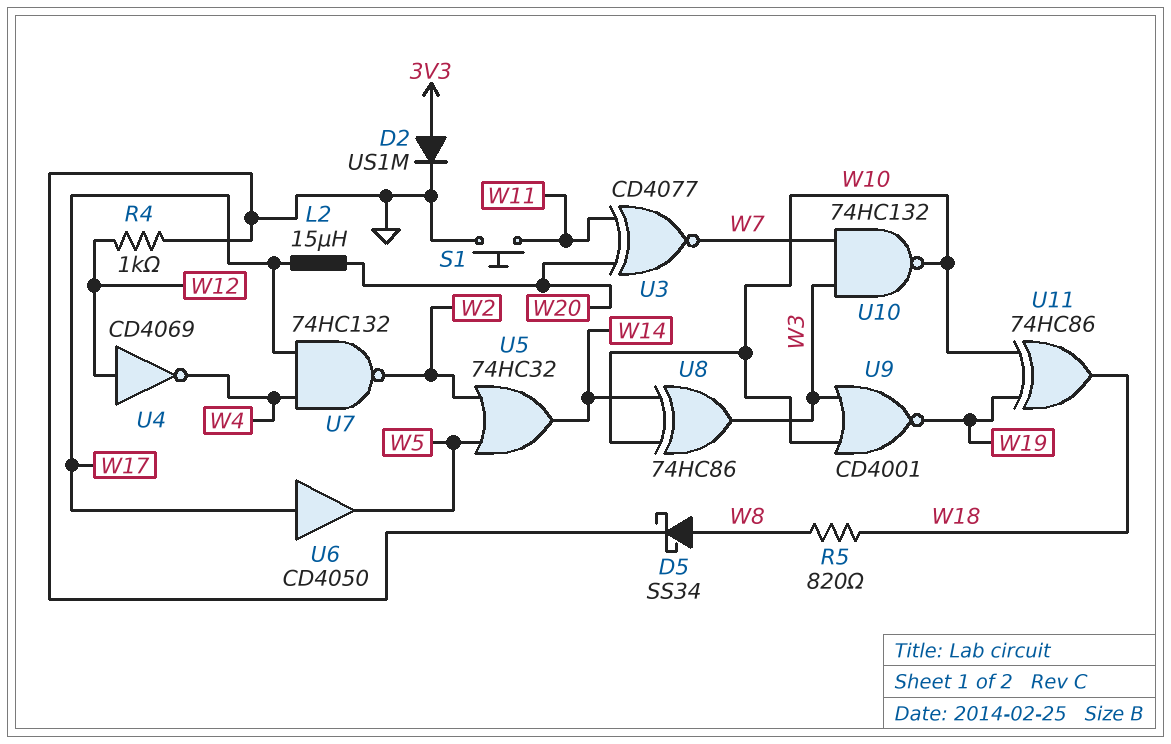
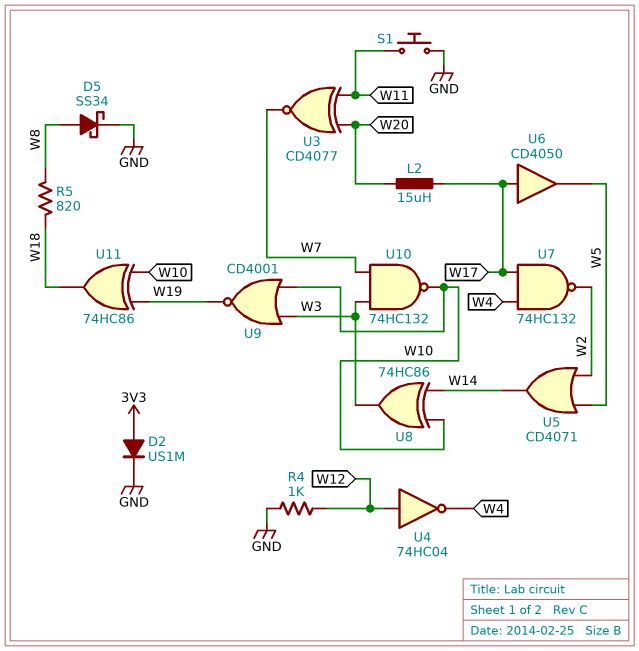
U4: NOT CD4069 (in W12, out W4) -> NOT 74HC04 (in W12, out W4)
U5: OR 74HC32 (in W2, in W5, out W14) -> OR CD4071 (in W2, in W5, out W14)

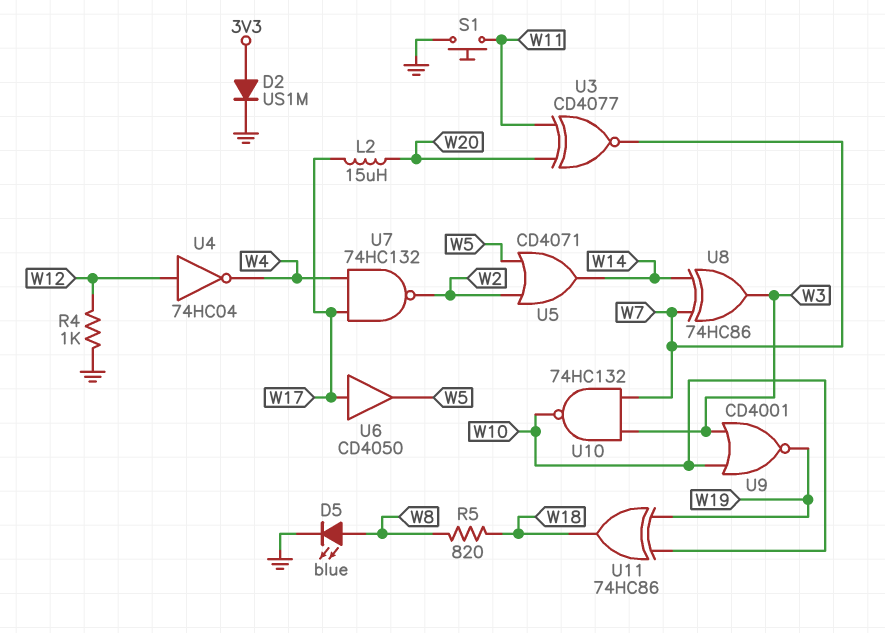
D5: schottky SS34 (A W8, K GND) -> LED blue (A W8, K GND)
U8: XOR 74HC86 (in W10, in W14, out W3) -> XOR 74HC86 (in W7, in W14, out W3)

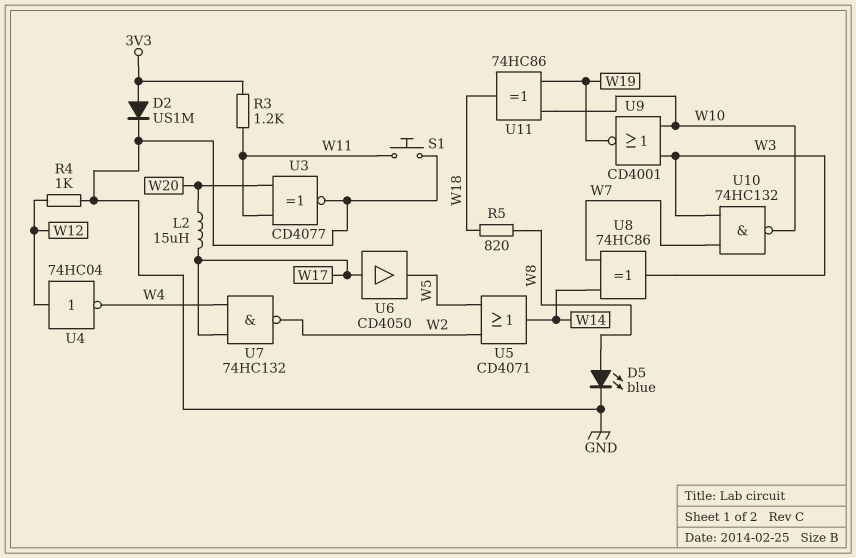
R3: none -> 1.2k (3V3, W11)
U3: XNOR CD4077 (in W11, in W20, out W7) -> XNOR CD4077 (in W11, in W20, out GND)

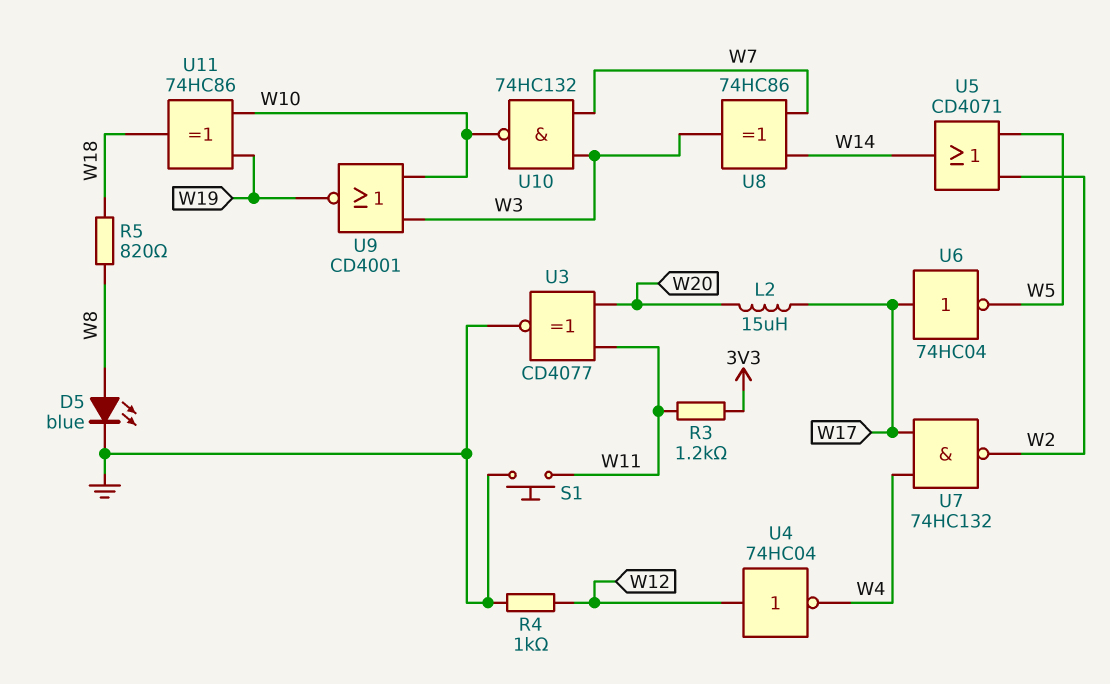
D2: diode US1M (A 3V3, K GND) -> none
U6: buffer CD4050 (in W17, out W5) -> NOT 74HC04 (in W17, out W5)

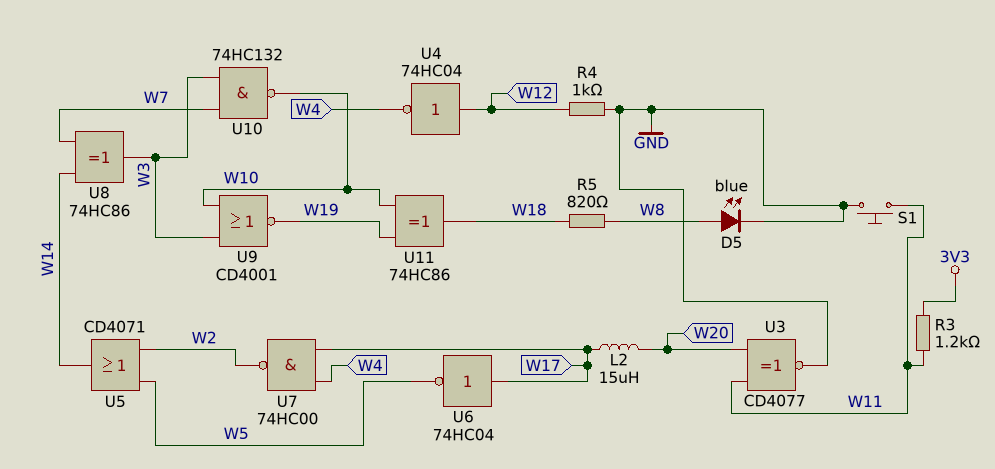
U7: NAND 74HC132 (in W4, in W17, out W2) -> NAND 74HC00 (in W4, in W17, out W2)

